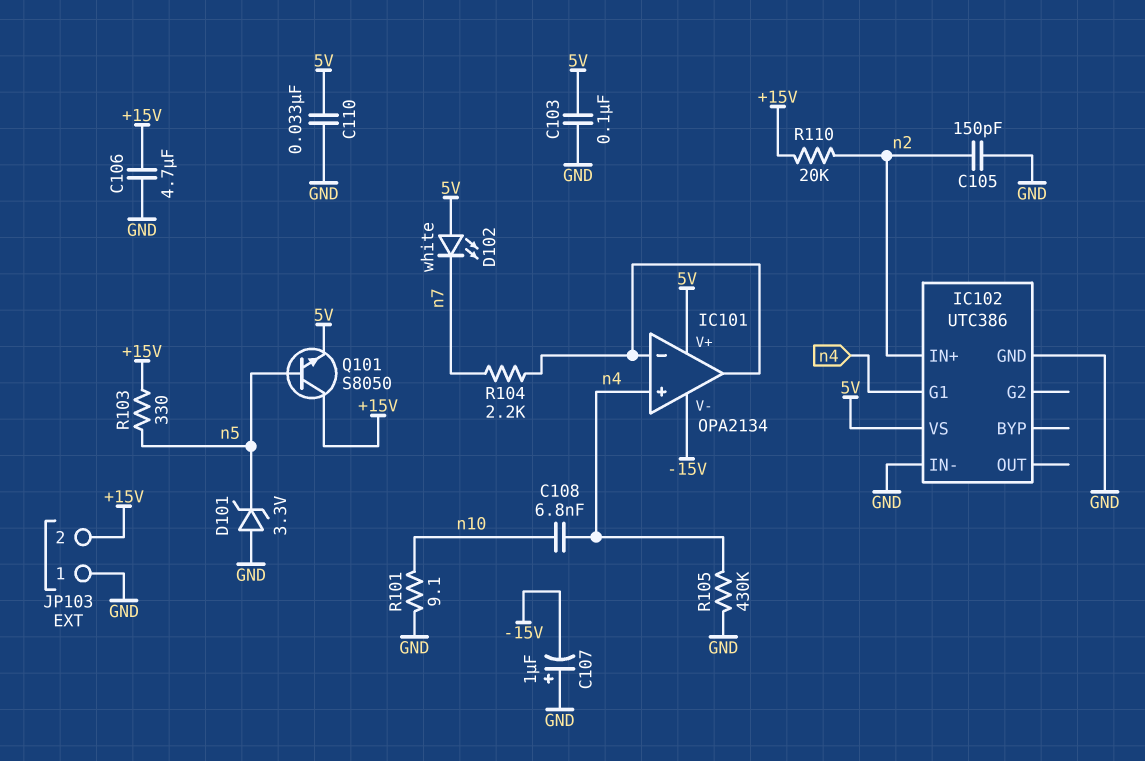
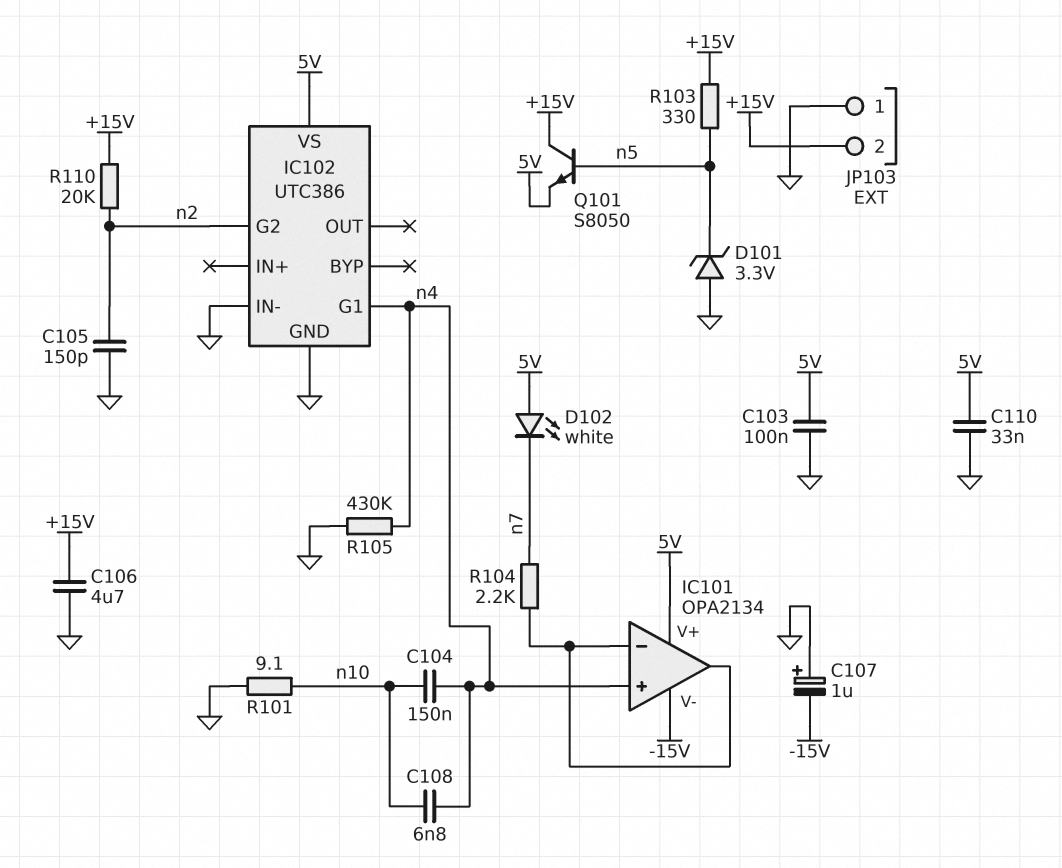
C104: none -> 150nF (n4, n10)
IC102 pin G2: none -> n2
IC102 pin IN+: n2 -> none

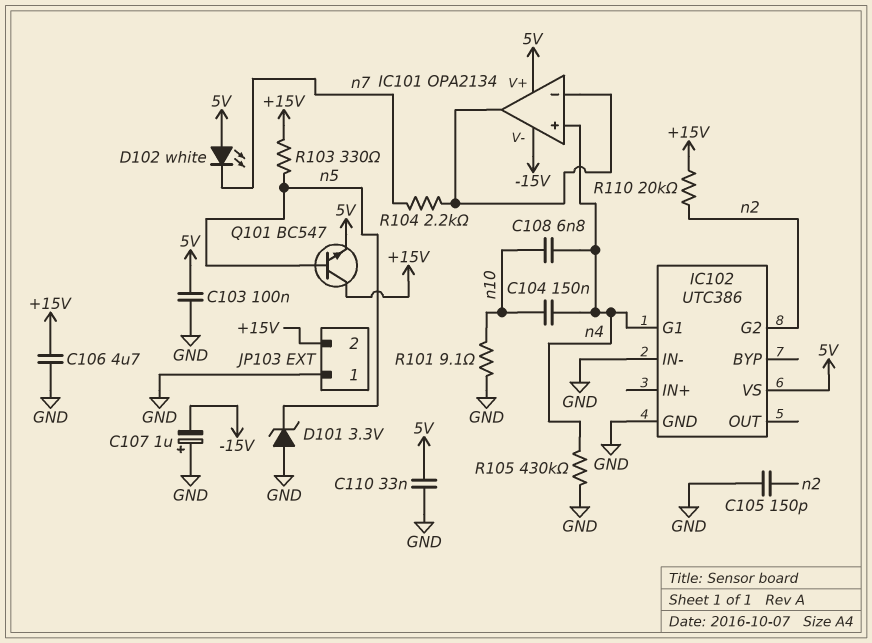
Q101: NPN S8050 (B n5, C +15V, E 5V) -> NPN BC547 (B n5, C +15V, E 5V)

